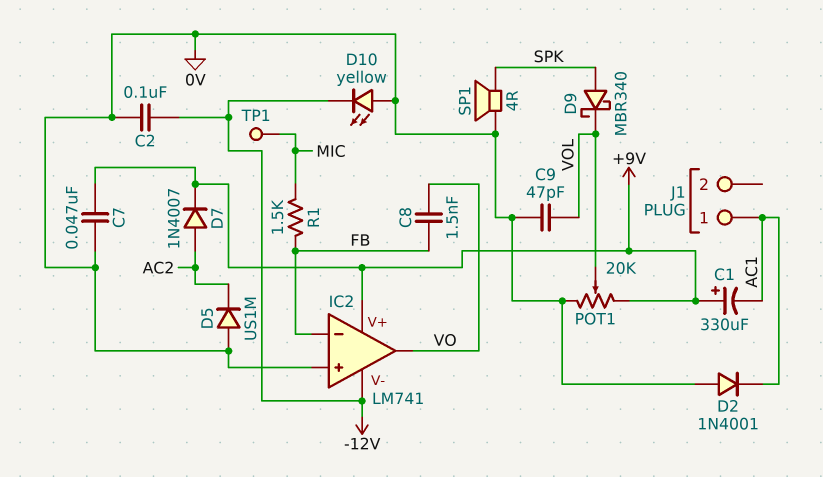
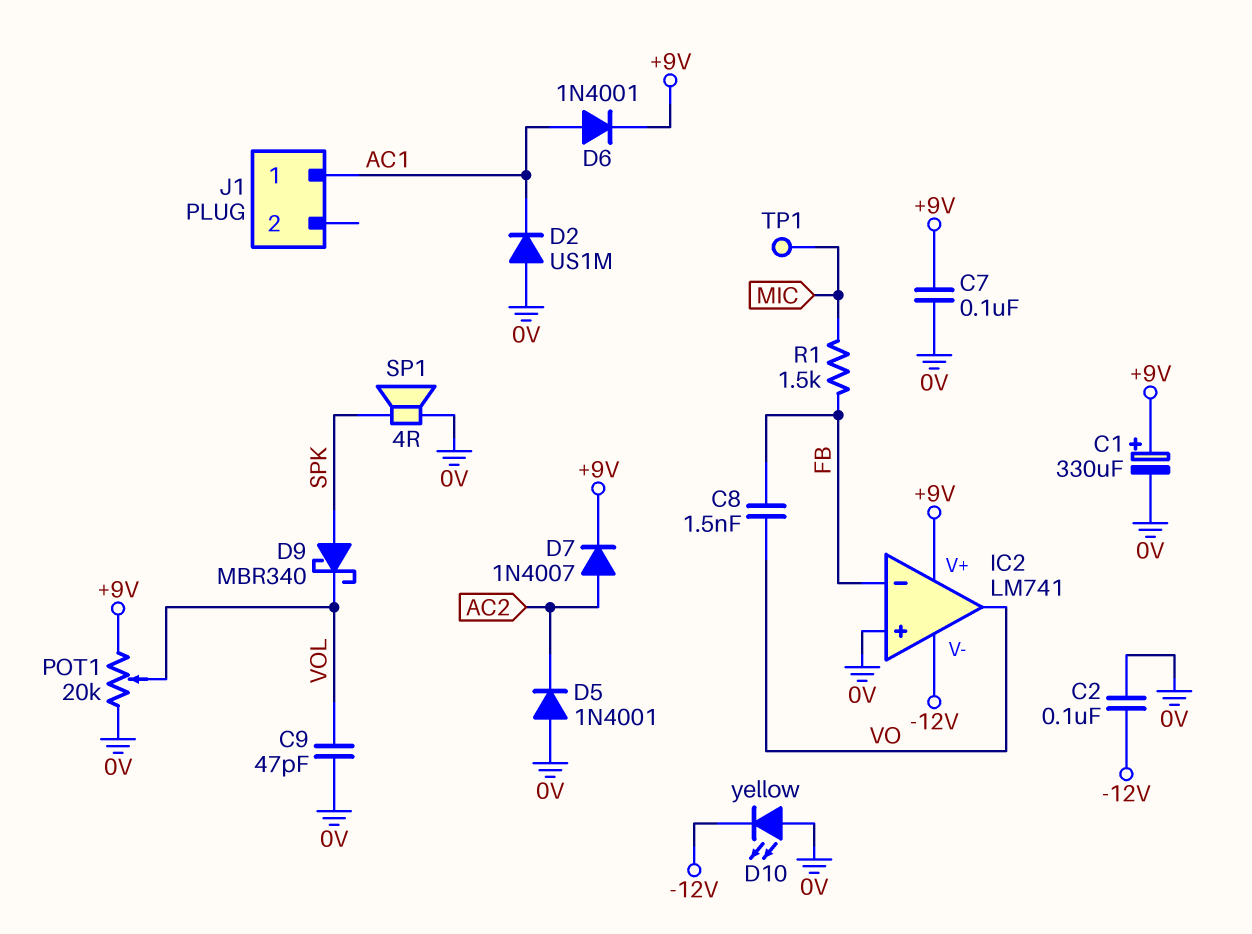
C1: 330uF (plus +9V, minus AC1) -> 330uF (plus +9V, minus 0V)
C7: 47nF (+9V, 0V) -> 100nF (+9V, 0V)
D2: diode 1N4001 (A 0V, K AC1) -> diode US1M (A 0V, K AC1)
D5: diode US1M (A 0V, K AC2) -> diode 1N4001 (A 0V, K AC2)
D6: none -> diode 1N4001 (A AC1, K +9V)

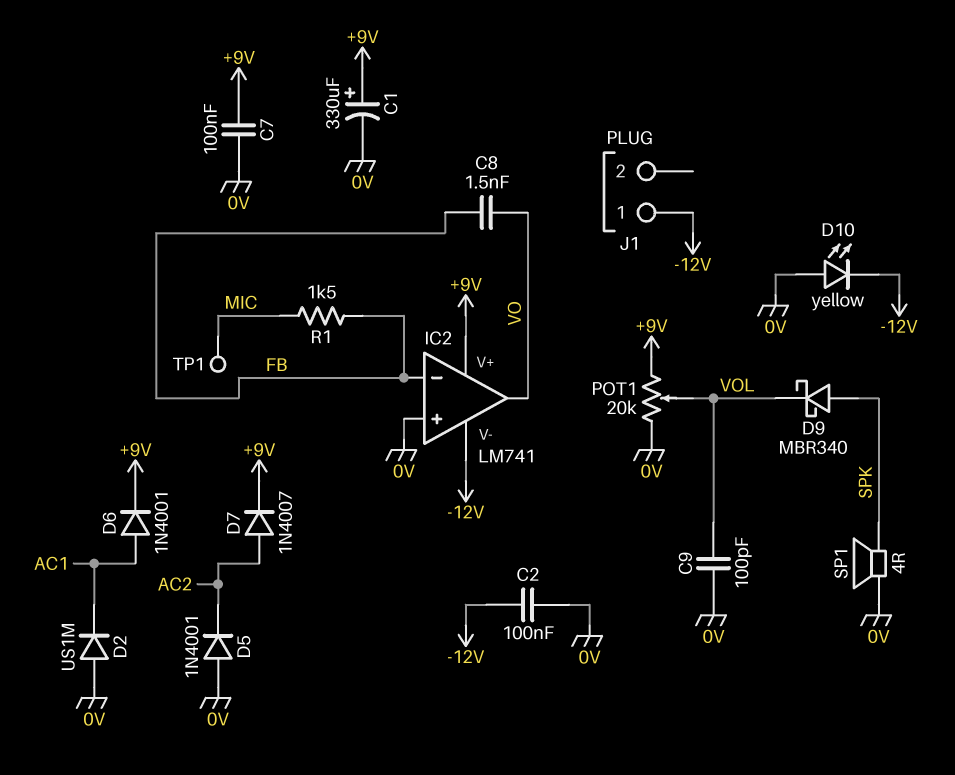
C9: 47pF (0V, VOL) -> 100pF (0V, VOL)
J1 pin 1: AC1 -> -12V

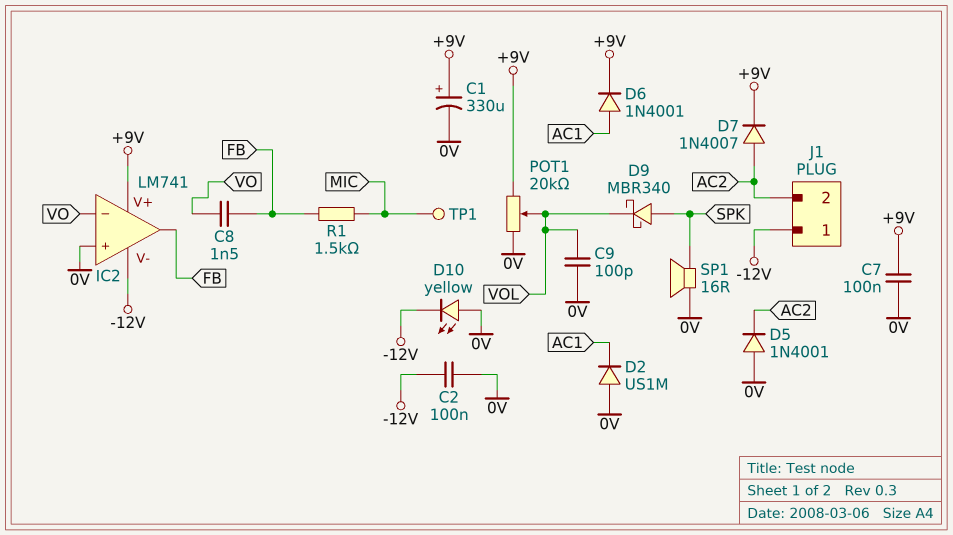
IC2 pin in-: FB -> VO
IC2 pin out: VO -> FB
J1 pin 2: none -> AC2
SP1: speaker 4R (0V, SPK) -> speaker 16R (0V, SPK)

